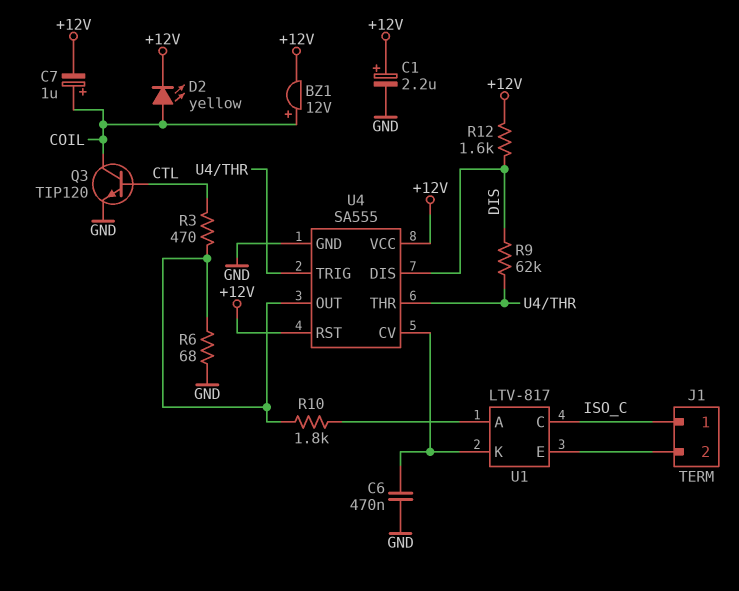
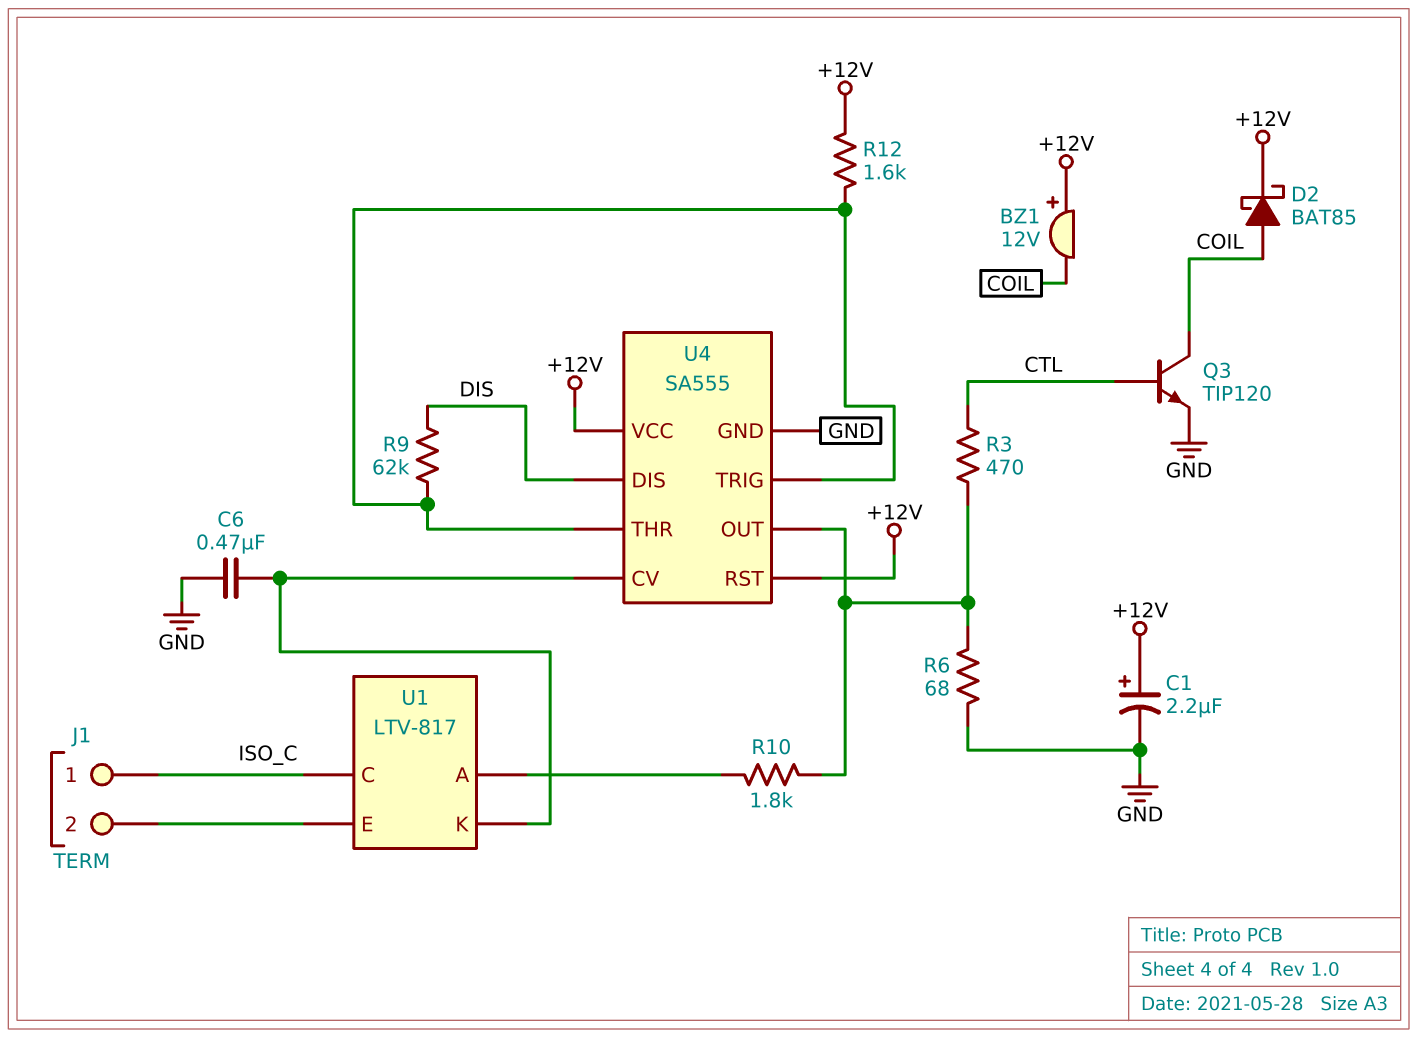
BZ1: buzzer 12V (plus COIL, minus +12V) -> buzzer 12V (plus +12V, minus COIL)
C7: 1uF (plus COIL, minus +12V) -> none
D2: LED yellow (A COIL, K +12V) -> schottky BAT85 (A COIL, K +12V)
R12: 1.6k (+12V, DIS) -> 1.6k (+12V, U4/THR)

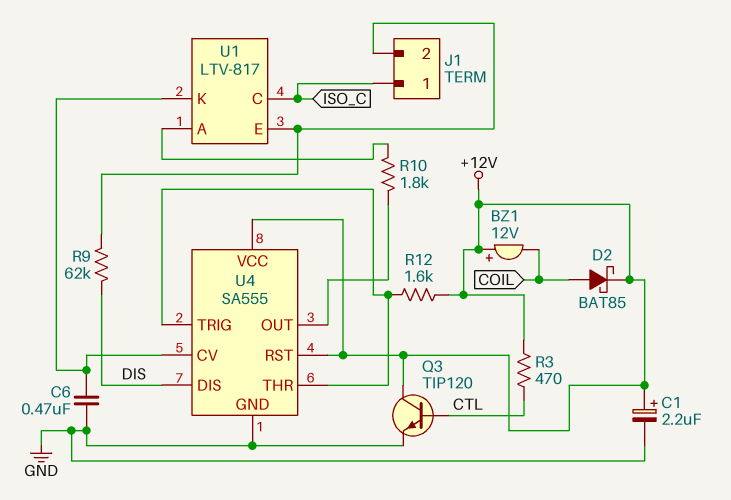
Q3: NPN TIP120 (B CTL, C COIL, E GND) -> NPN TIP120 (B CTL, C +12V, E GND)
R3: 470 (CTL, U4/OUT) -> 470 (+12V, CTL)
R6: 68 (GND, U4/OUT) -> none
R9: 62k (DIS, U4/THR) -> 62k (DIS, J1/2)

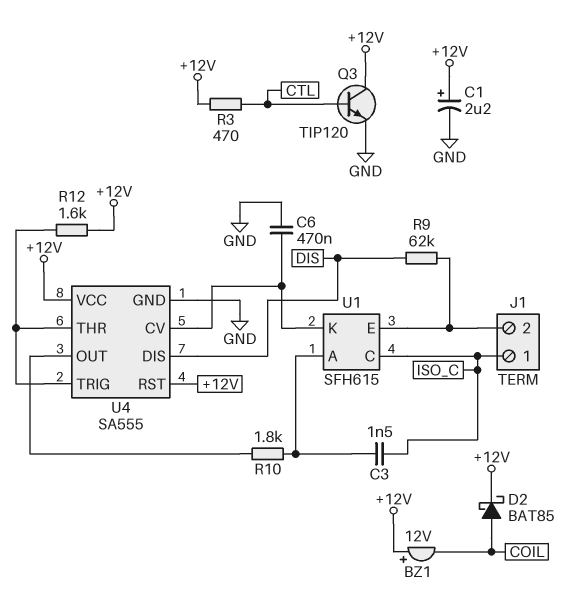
C3: none -> 1.5nF (ISO_C, U1/A)
U1: LTV-817 -> SFH615

